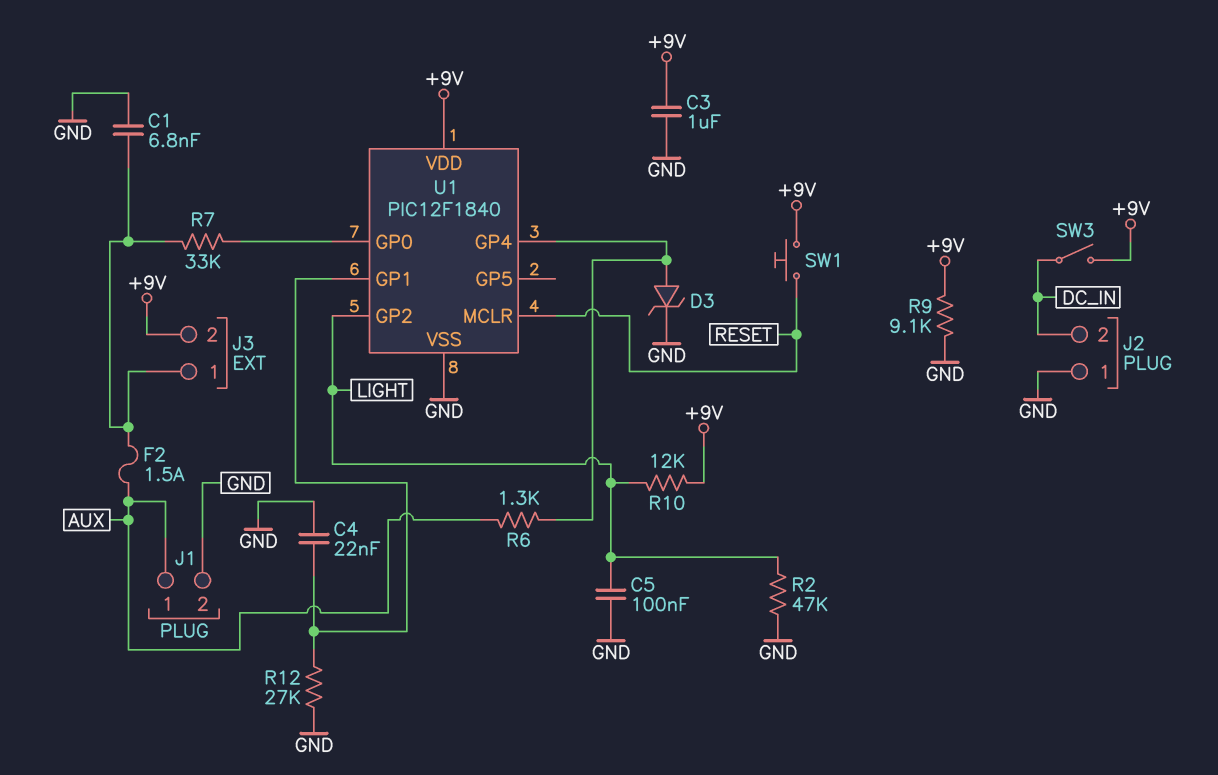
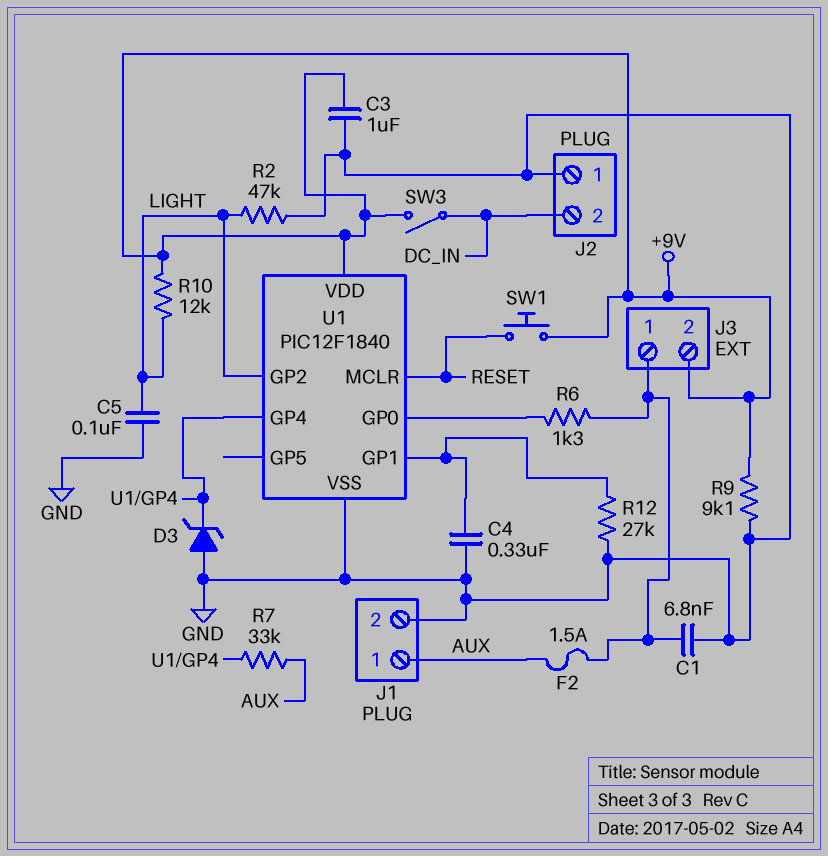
C4: 22nF (GND, U1/GP1) -> 330nF (GND, U1/GP1)
D3: zener (A U1/GP4, K GND) -> zener (A GND, K U1/GP4)
R6: 1.3k (AUX, U1/GP4) -> 1.3k (J3/1, U1/GP0)
R7: 33k (J3/1, U1/GP0) -> 33k (AUX, U1/GP4)

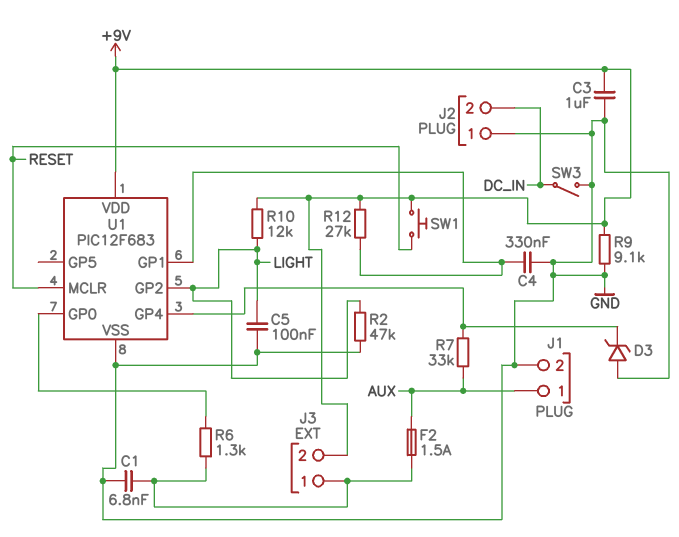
R12: 27k (GND, U1/GP1) -> 27k (+9V, U1/GP1)
SW3: switch (+9V, DC_IN) -> switch (DC_IN, GND)
U1: PIC12F1840 -> PIC12F683

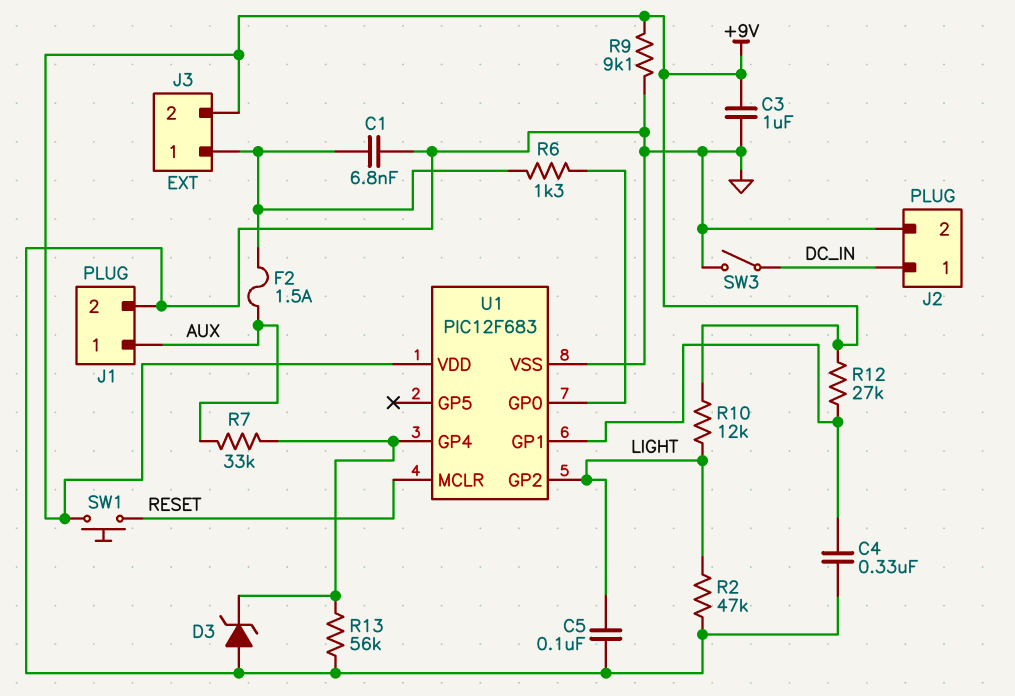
J2 pin 1: GND -> DC_IN
J2 pin 2: DC_IN -> GND
R13: none -> 56k (GND, U1/GP4)

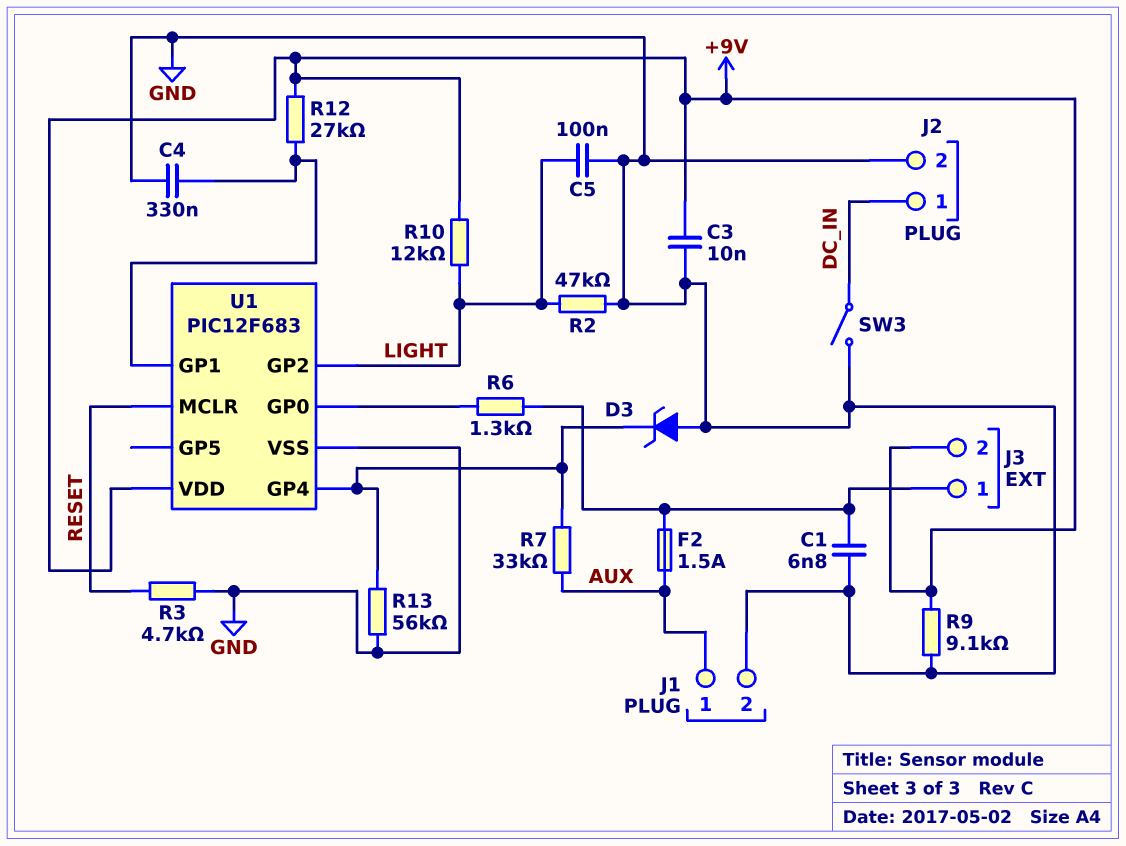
C3: 1uF (+9V, GND) -> 10nF (+9V, GND)
R3: none -> 4.7k (GND, RESET)
SW1: button (+9V, RESET) -> none

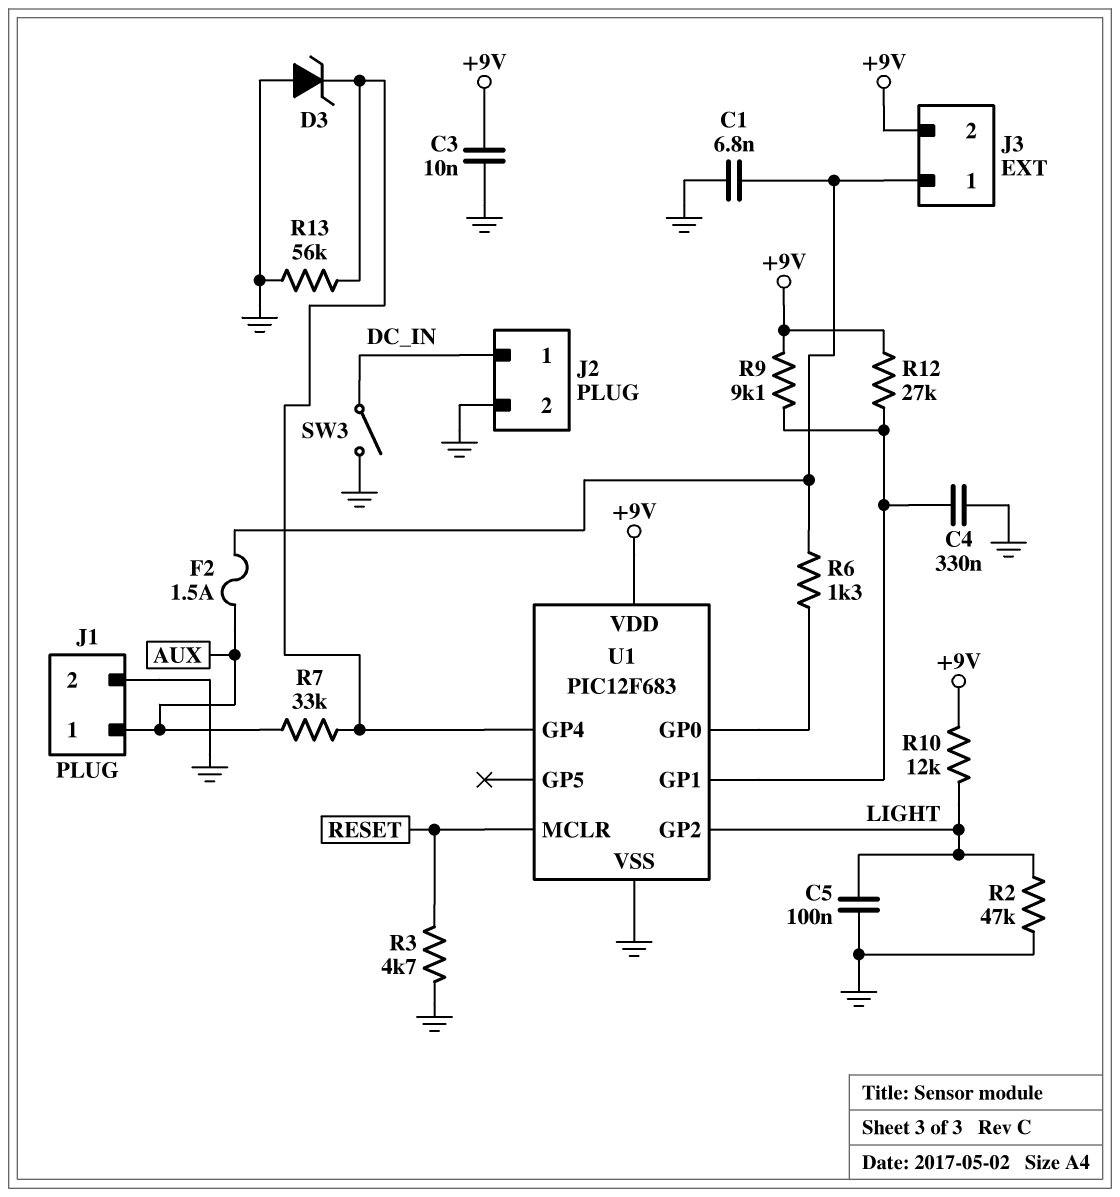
R9: 9.1k (+9V, GND) -> 9.1k (+9V, U1/GP1)

